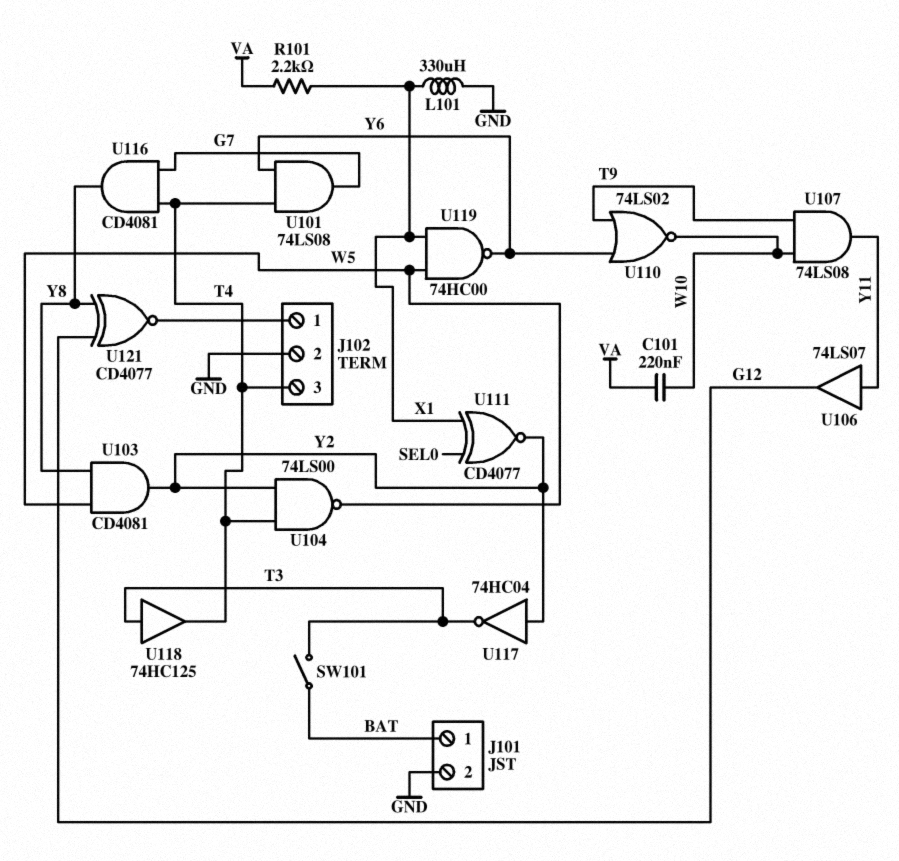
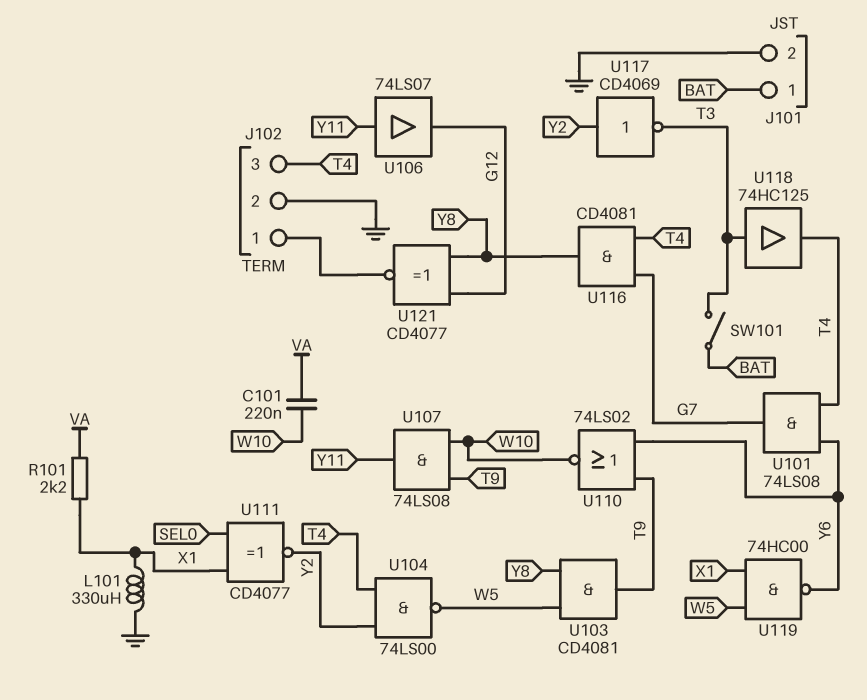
U103: AND CD4081 (in W5, in Y8, out Y2) -> AND CD4081 (in W5, in Y8, out T9)
U117: NOT 74HC04 (in Y2, out T3) -> NOT CD4069 (in Y2, out T3)

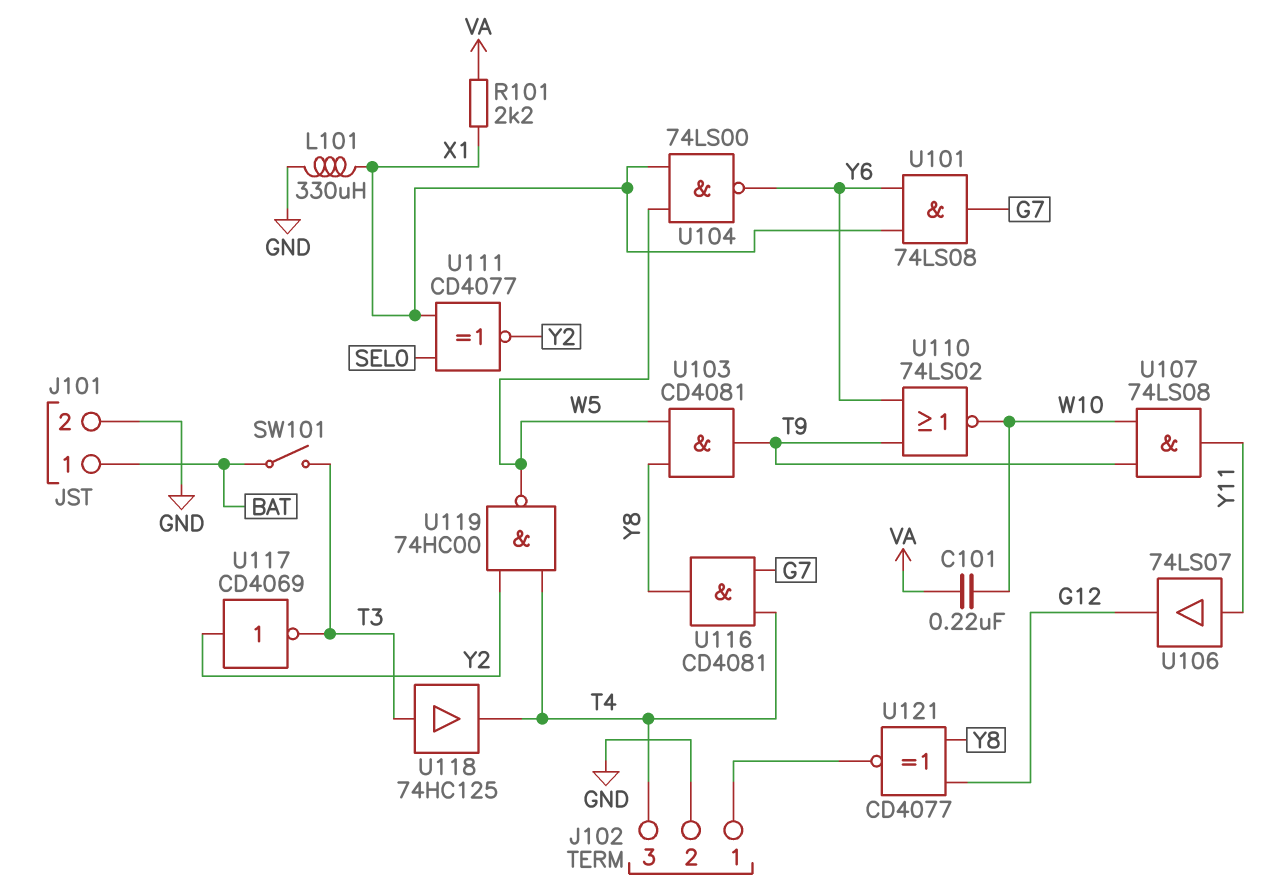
U101: AND 74LS08 (in T4, in Y6, out G7) -> AND 74LS08 (in X1, in Y6, out G7)
U104: NAND 74LS00 (in T4, in Y2, out W5) -> NAND 74LS00 (in W5, in X1, out Y6)
U119: NAND 74HC00 (in W5, in X1, out Y6) -> NAND 74HC00 (in T4, in Y2, out W5)

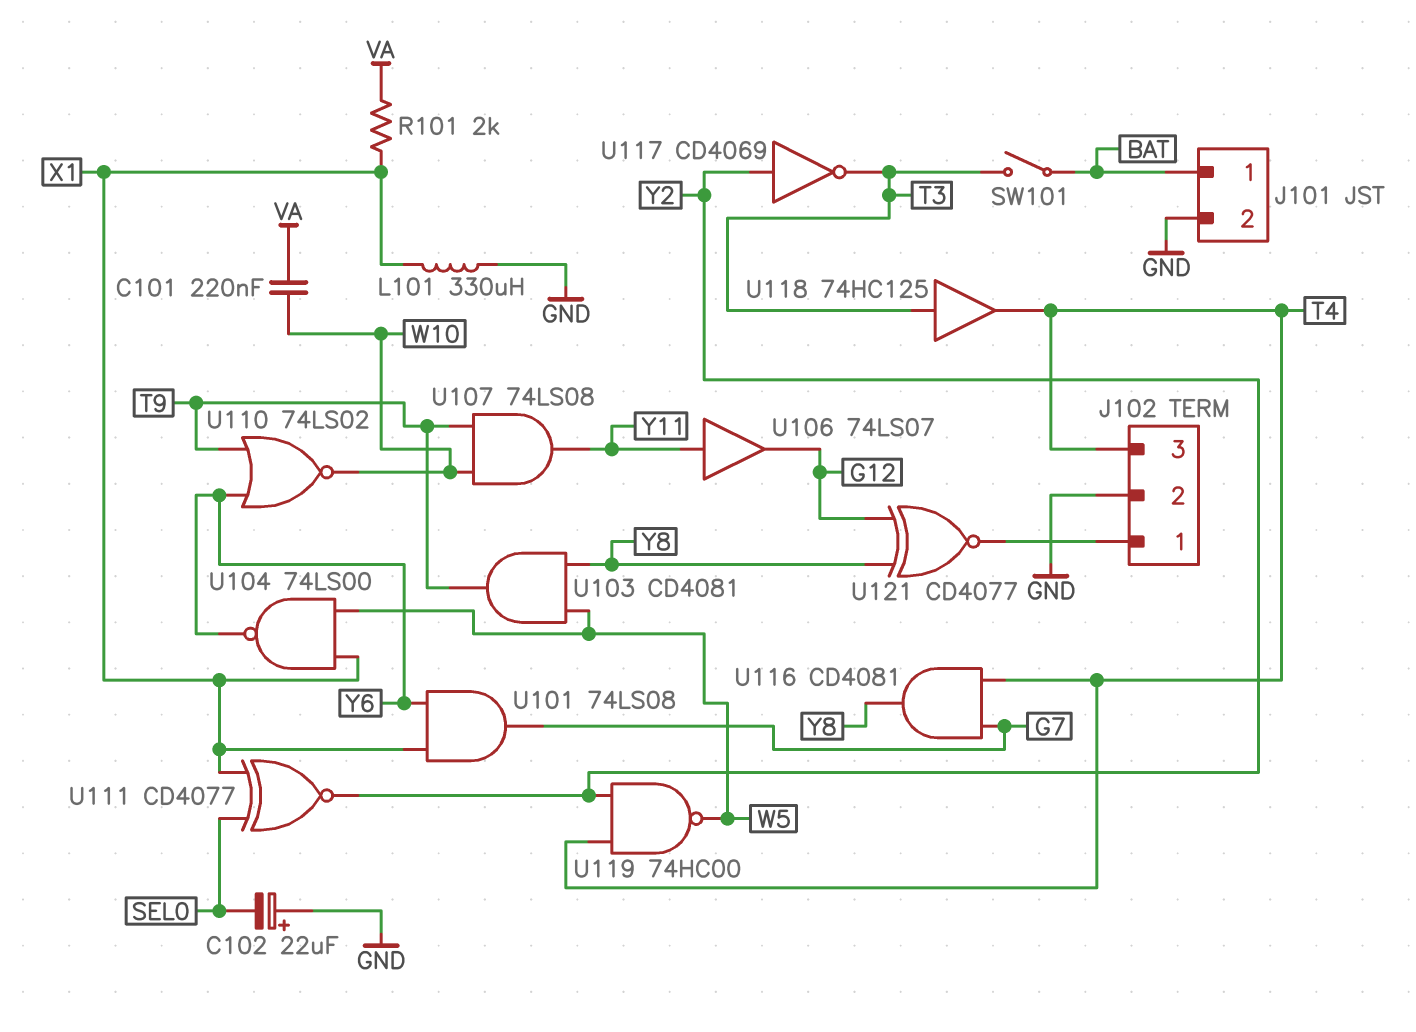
C102: none -> 22uF (plus GND, minus SEL0)
R101: 2.2k (VA, X1) -> 2k (VA, X1)

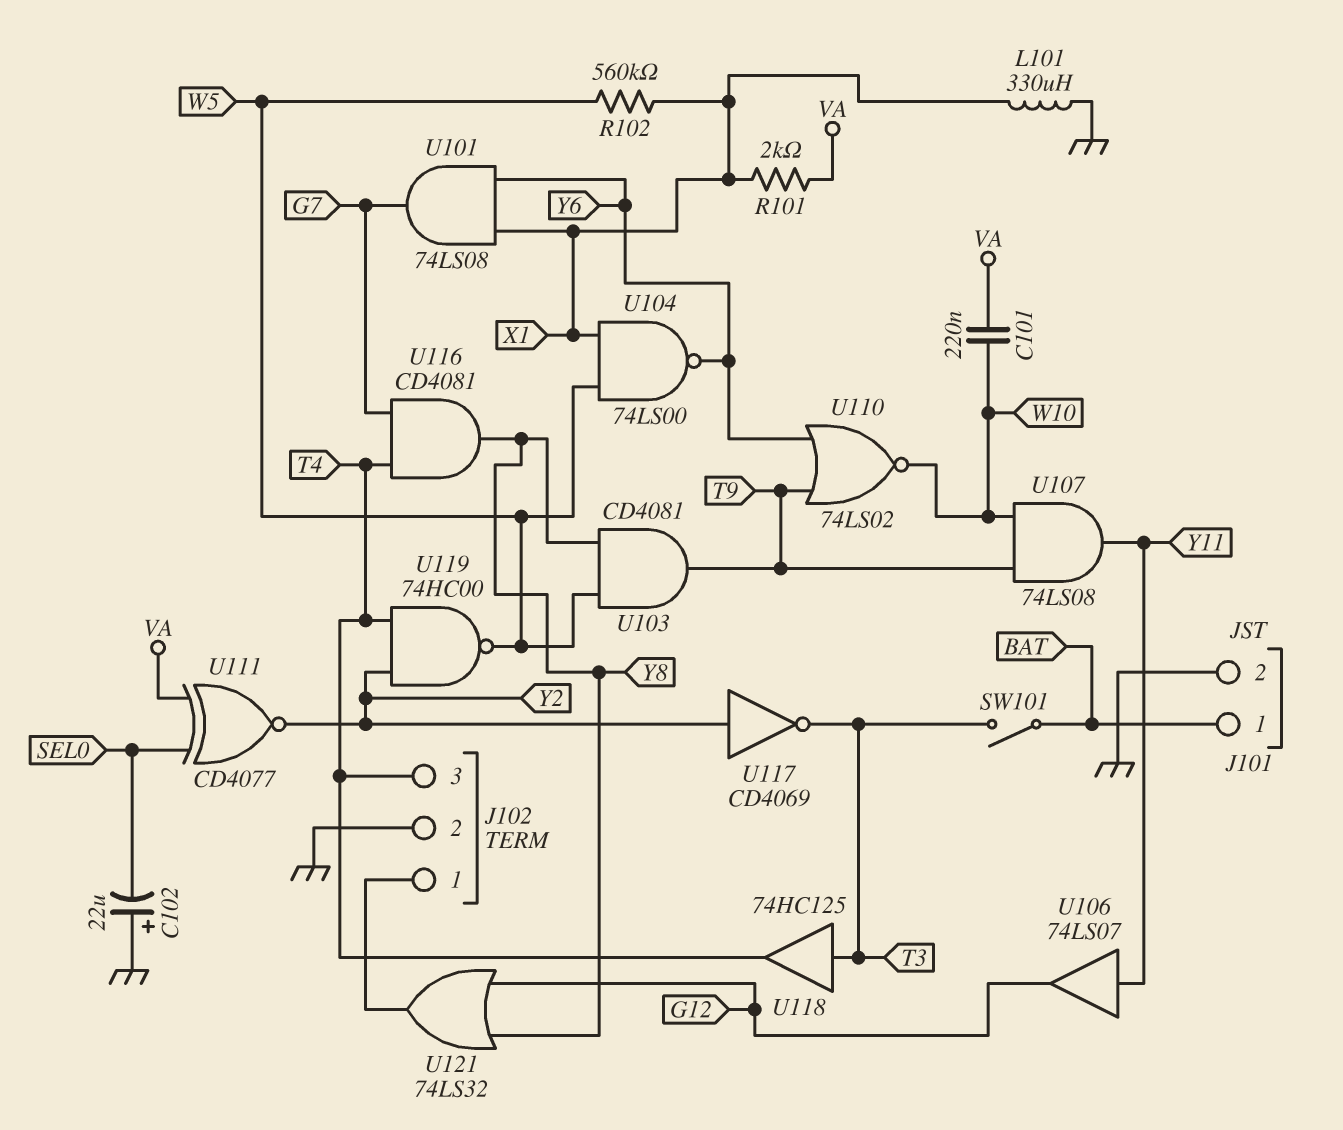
R102: none -> 560k (W5, X1)
U111: XNOR CD4077 (in SEL0, in X1, out Y2) -> XNOR CD4077 (in SEL0, in VA, out Y2)
U121: XNOR CD4077 (in G12, in Y8, out J102/1) -> OR 74LS32 (in G12, in Y8, out J102/1)

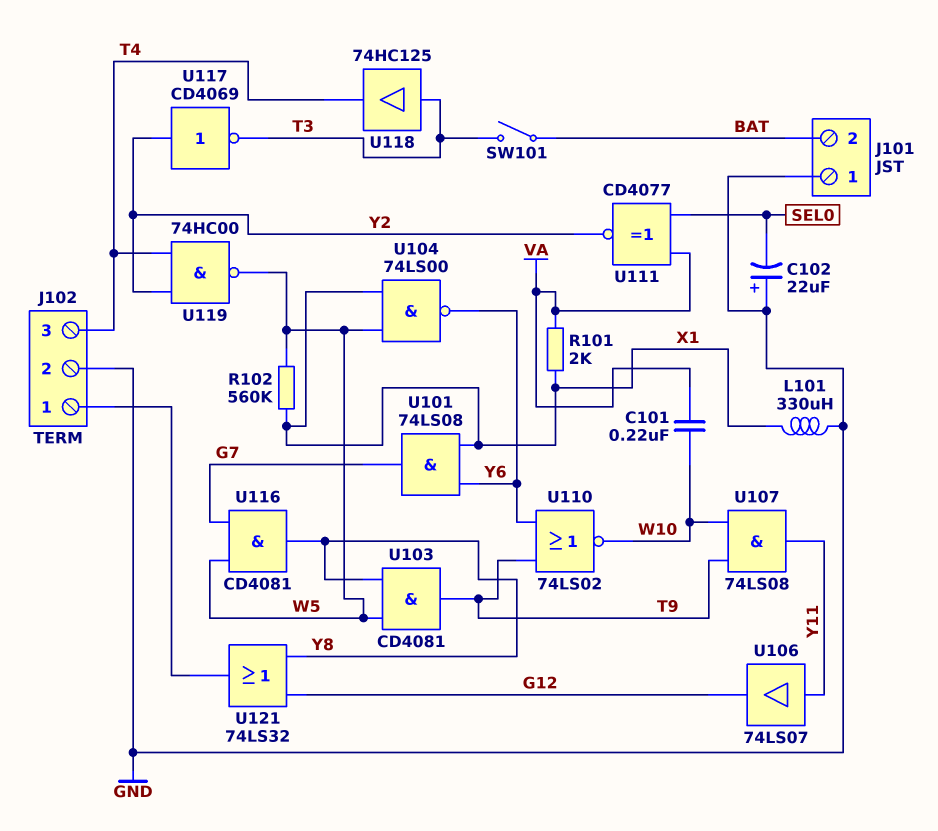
J101 pin 1: BAT -> GND
J101 pin 2: GND -> BAT
U116: AND CD4081 (in G7, in T4, out Y8) -> AND CD4081 (in G7, in W5, out Y8)

